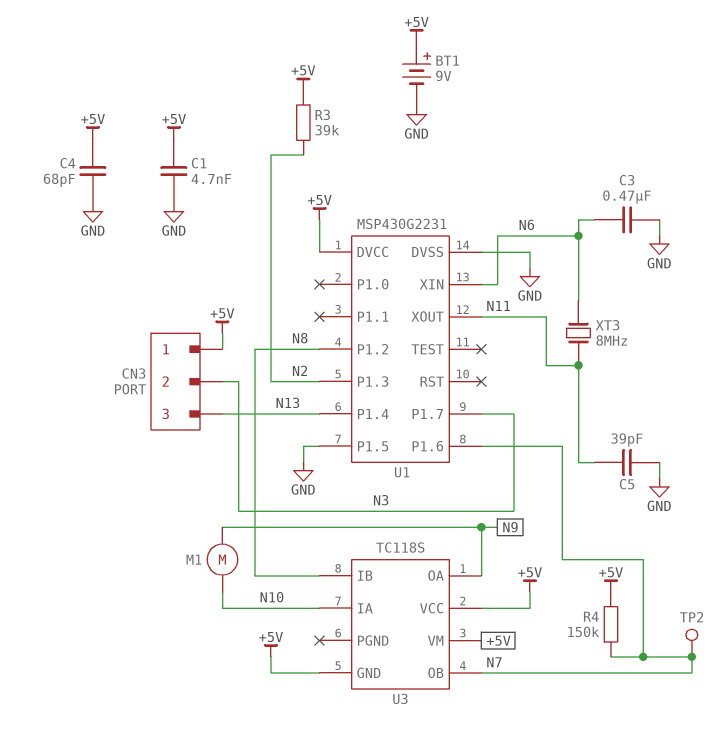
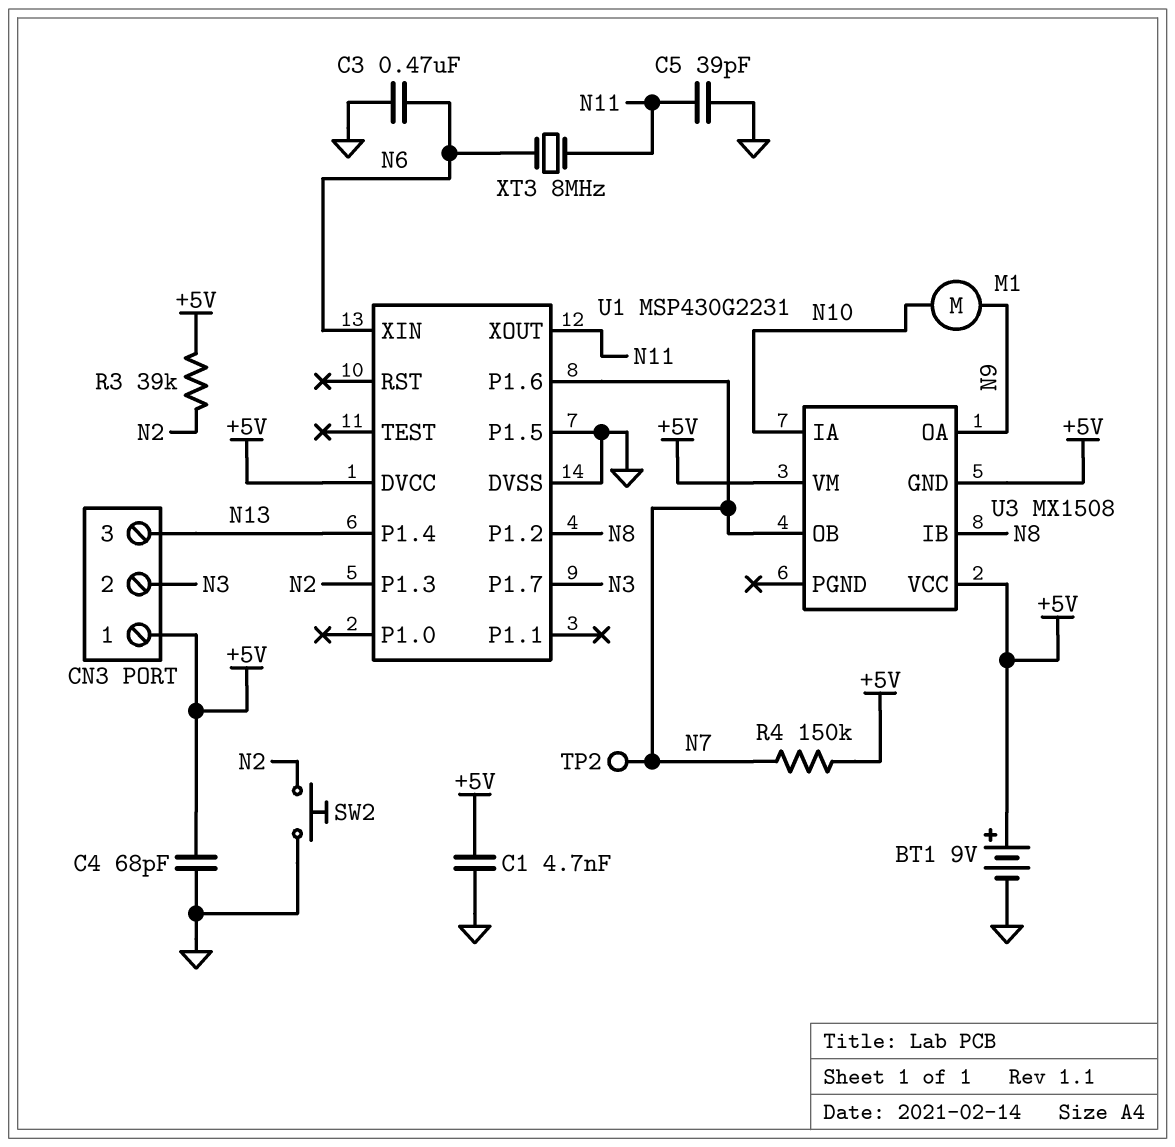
SW2: none -> button (GND, N2)
U3: TC118S -> MX1508

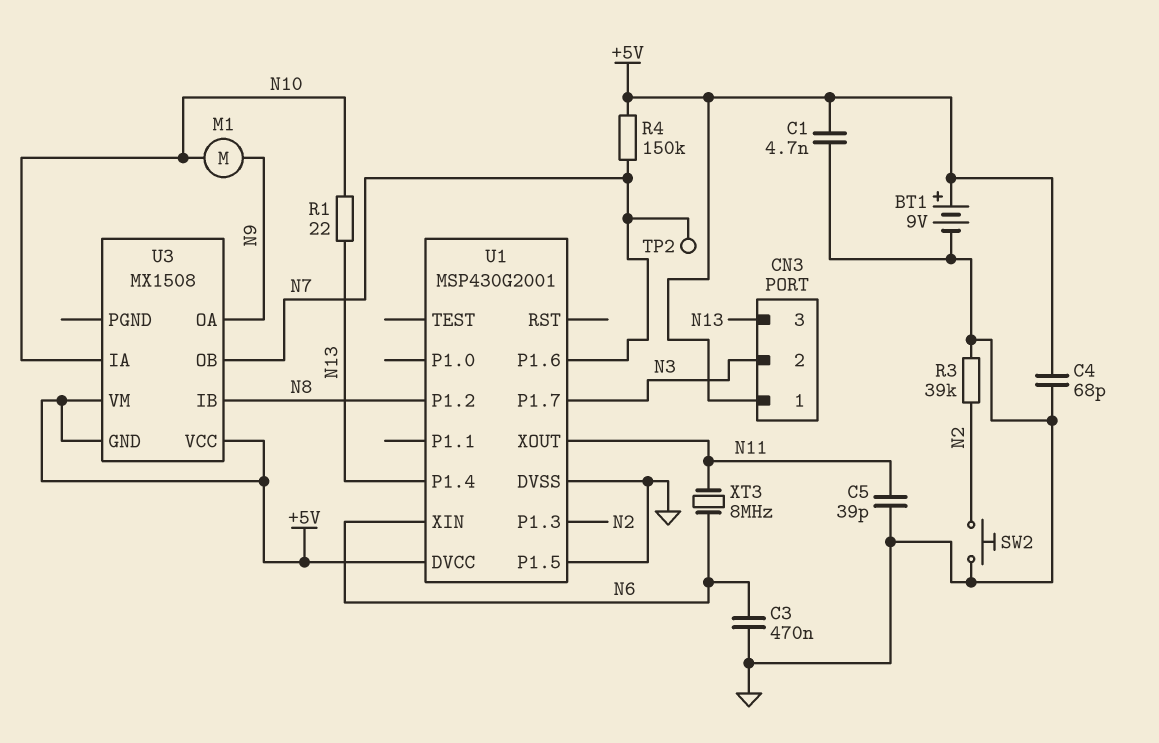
R1: none -> 22 (N10, N13)
R3: 39k (+5V, N2) -> 39k (GND, N2)
U1: MSP430G2231 -> MSP430G2001

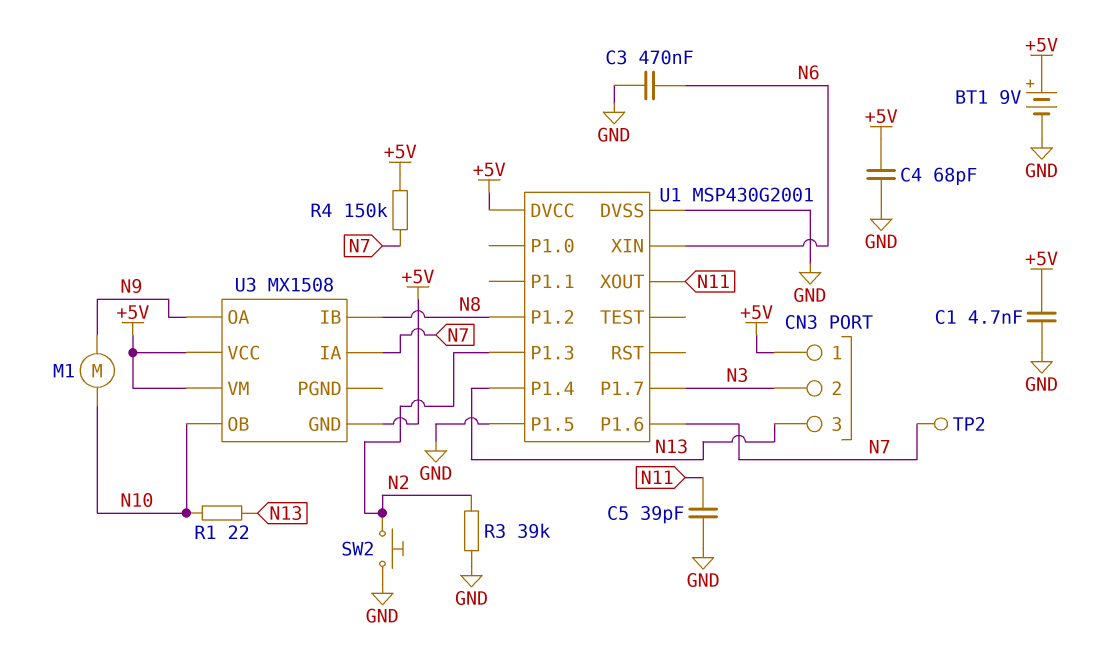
U3 pin IA: N10 -> N7
U3 pin OB: N7 -> N10
XT3: 8MHz (N6, N11) -> none

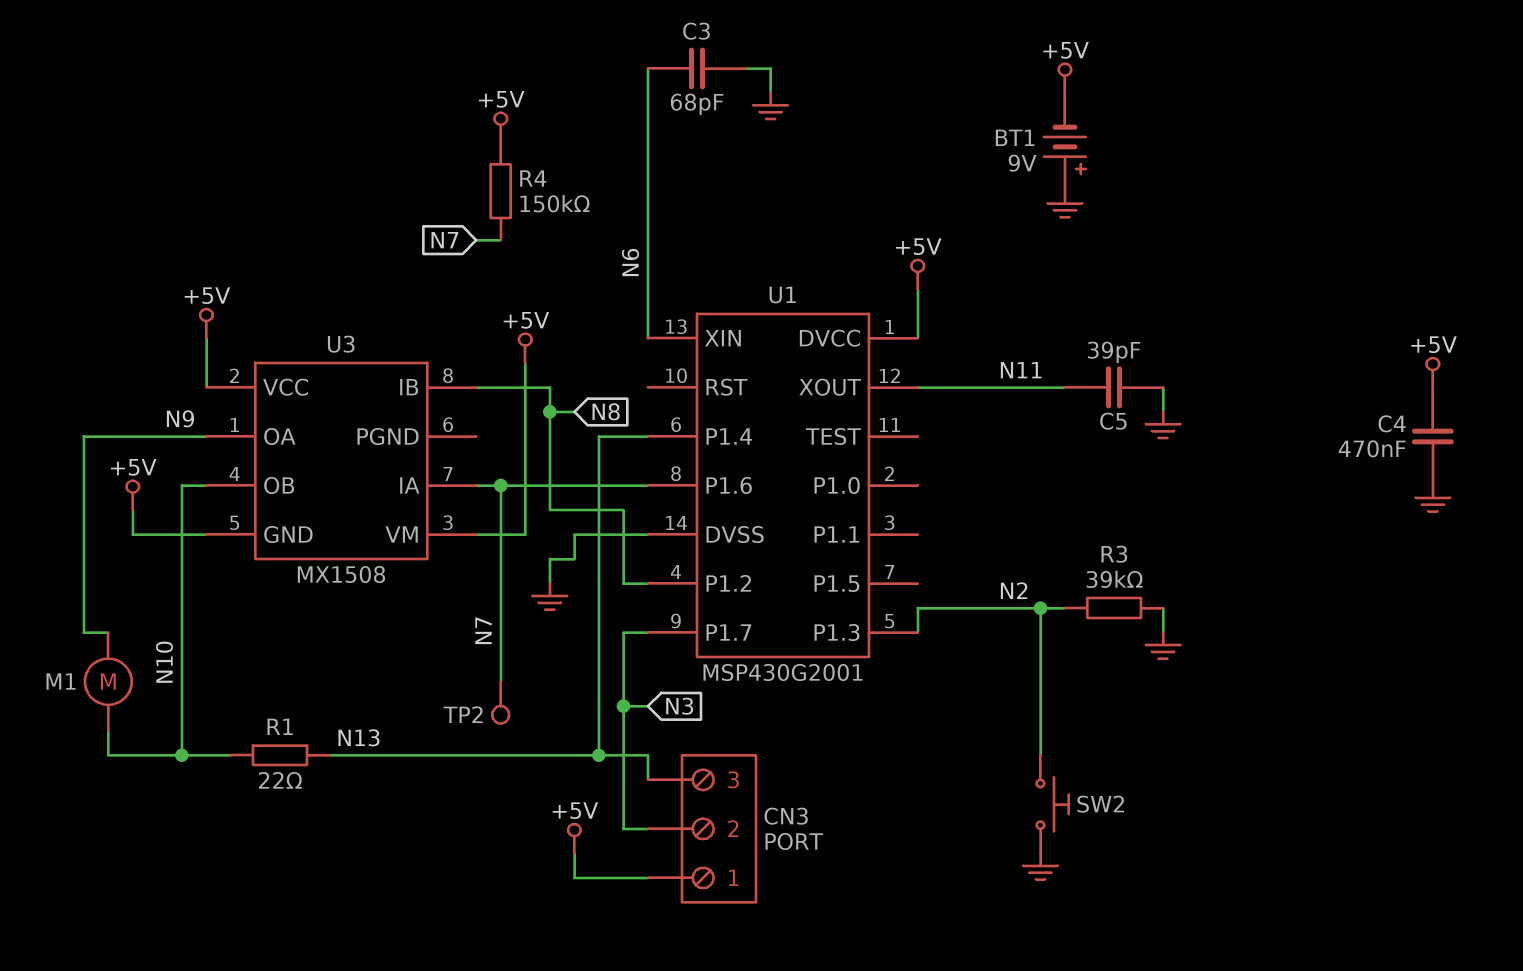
BT1: 9V (plus +5V, minus GND) -> 9V (plus GND, minus +5V)
C1: 4.7nF (+5V, GND) -> none
C3: 470nF (GND, N6) -> 68pF (GND, N6)
C4: 68pF (+5V, GND) -> 470nF (+5V, GND)
U1 pin P1.5: GND -> none

